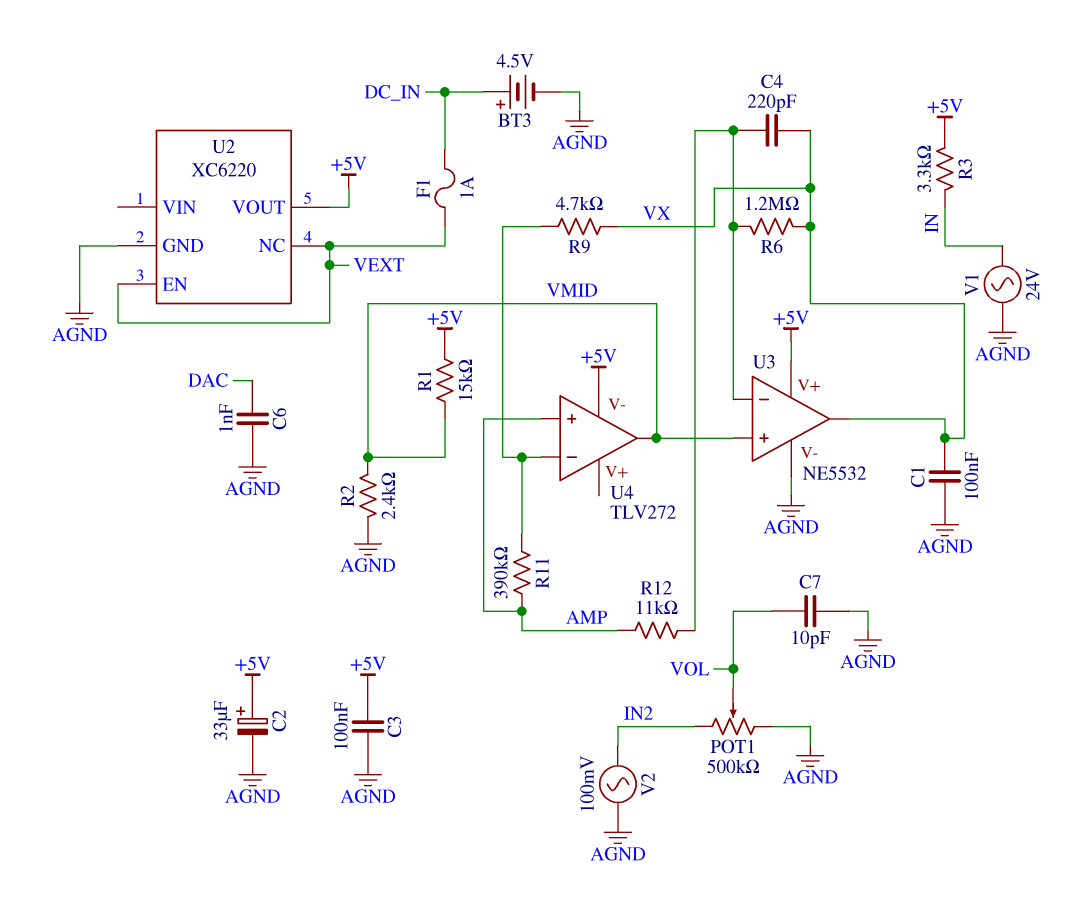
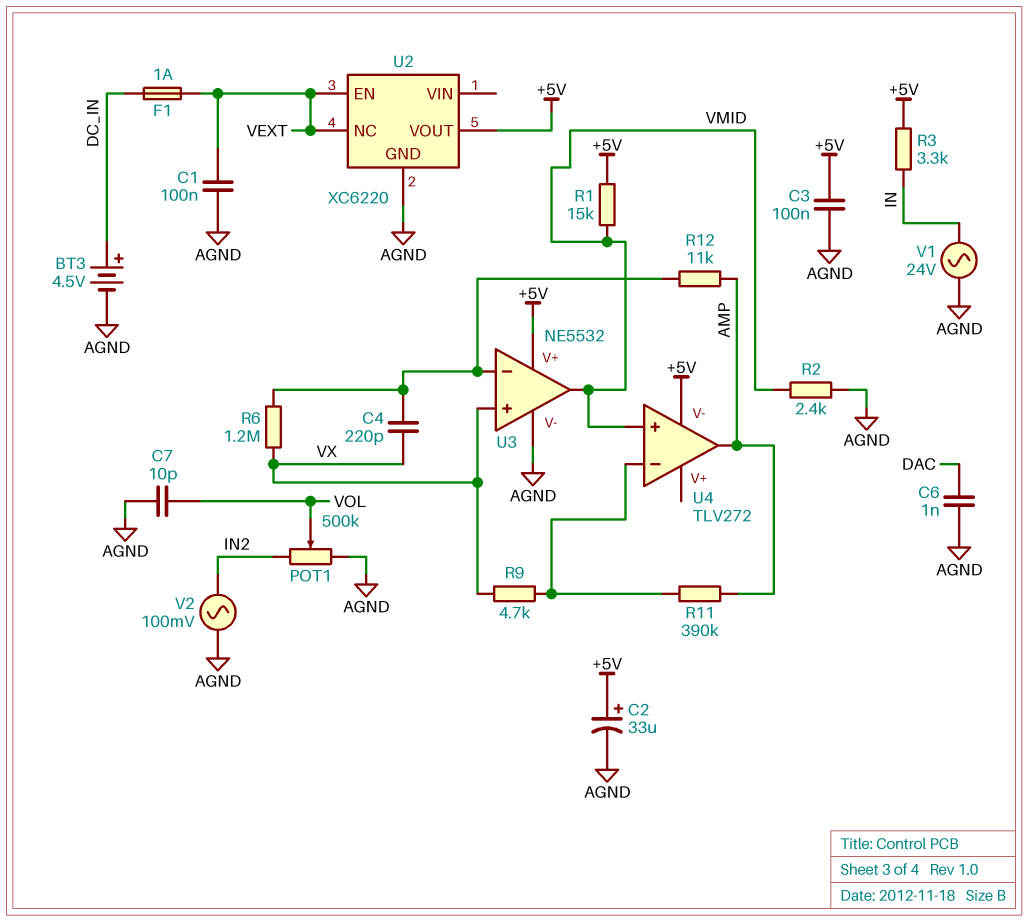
C1: 100nF (AGND, VX) -> 100nF (AGND, VEXT)
U3 pin in+: VMID -> VX
U3 pin out: VX -> VMID
U4 pin in+: AMP -> VMID
U4 pin out: VMID -> AMP

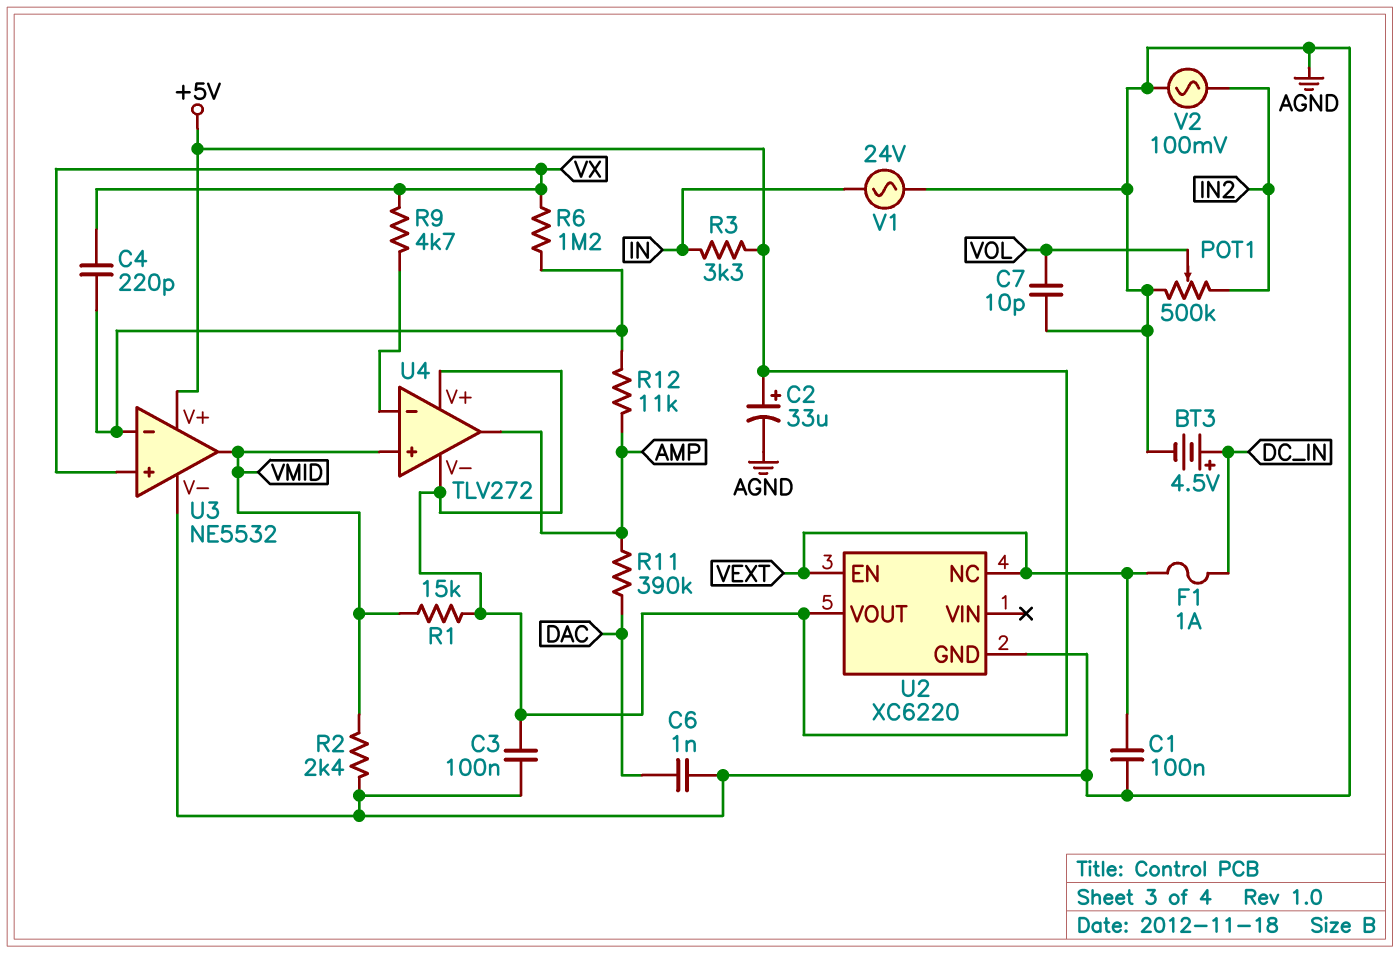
R11: 390k (AMP, U4/in-) -> 390k (AMP, DAC)
U4 pin V+: none -> +5V

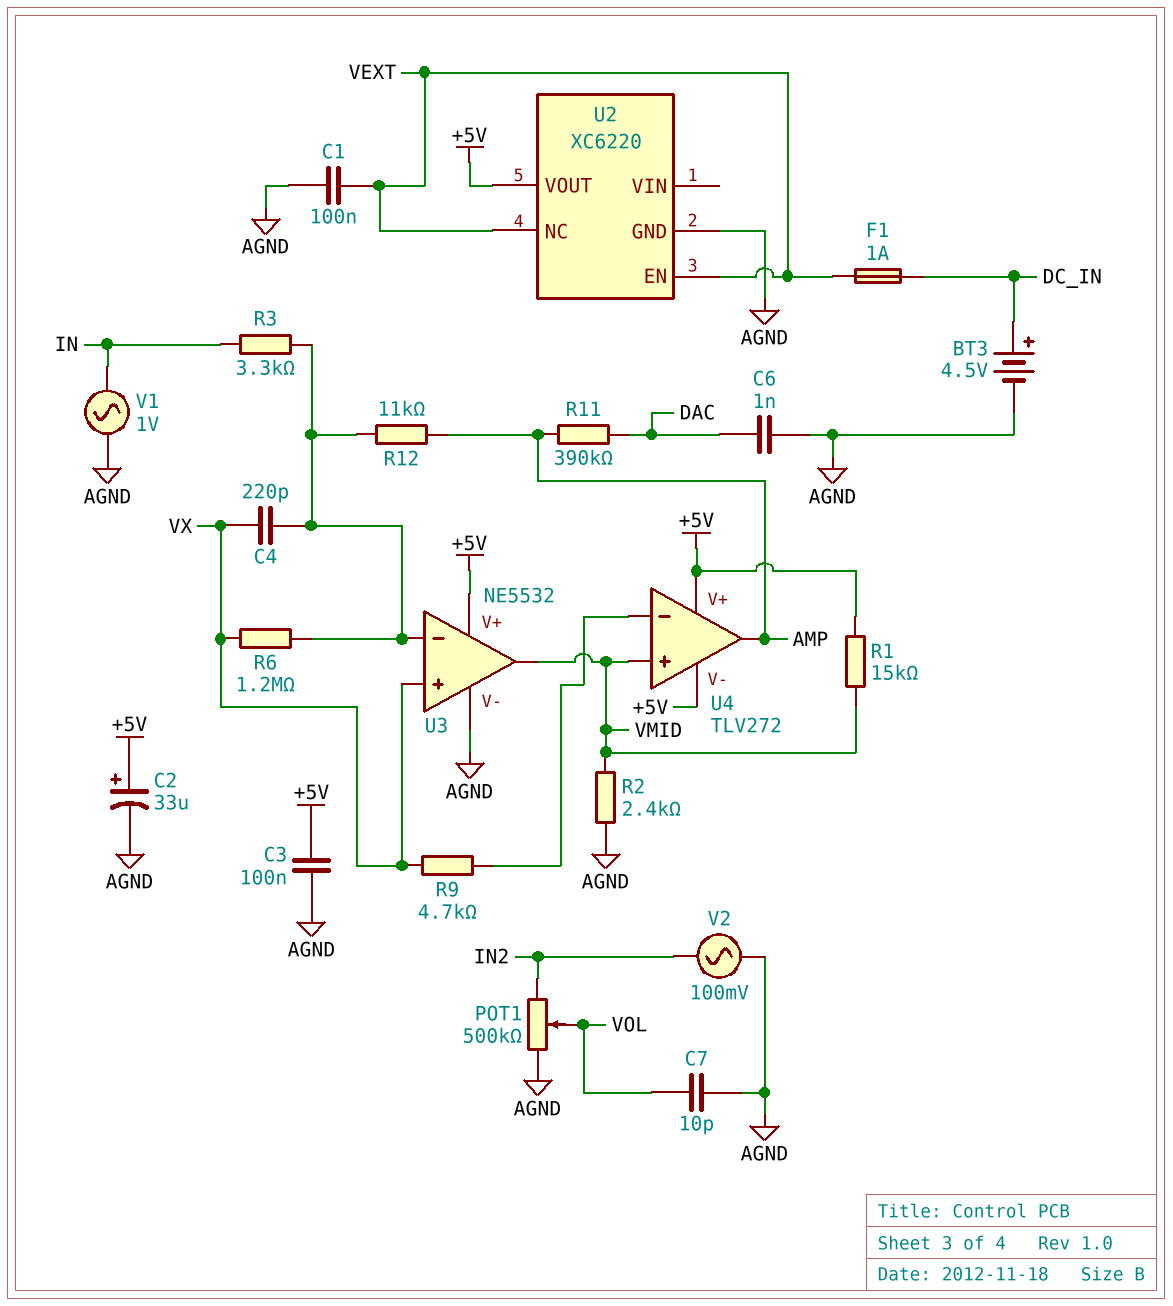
R3: 3.3k (+5V, IN) -> 3.3k (IN, U3/in-)
V1: AC 24V (AGND, IN) -> AC 1V (AGND, IN)

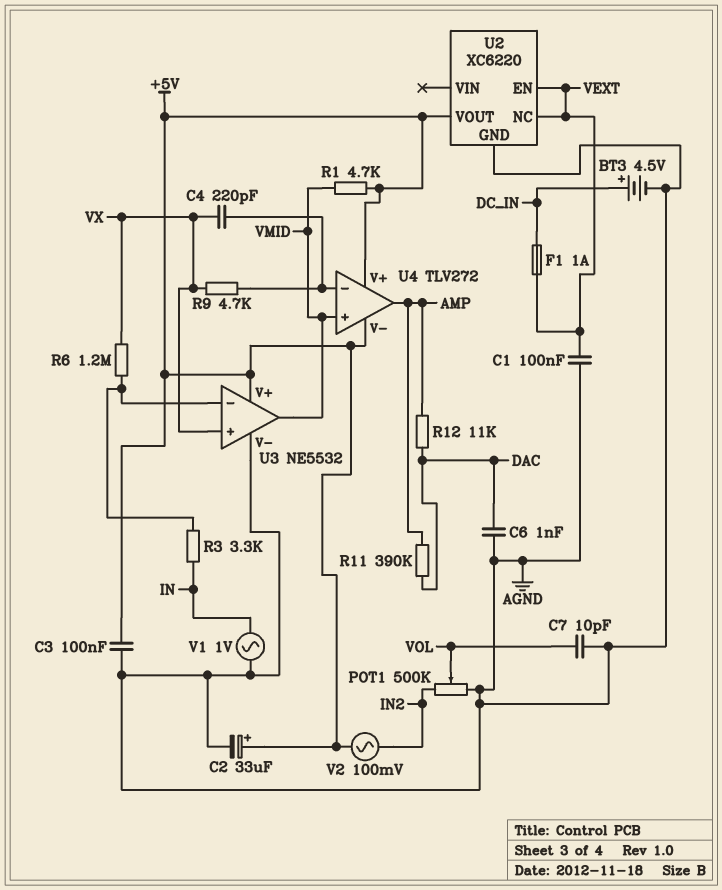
C4: 220pF (U3/in-, VX) -> 220pF (U4/in-, VX)
R1: 15k (+5V, VMID) -> 4.7k (+5V, VMID)
R2: 2.4k (AGND, VMID) -> none
R12: 11k (AMP, U3/in-) -> 11k (AMP, DAC)
V2: AC 100mV (AGND, IN2) -> AC 100mV (+5V, IN2)

